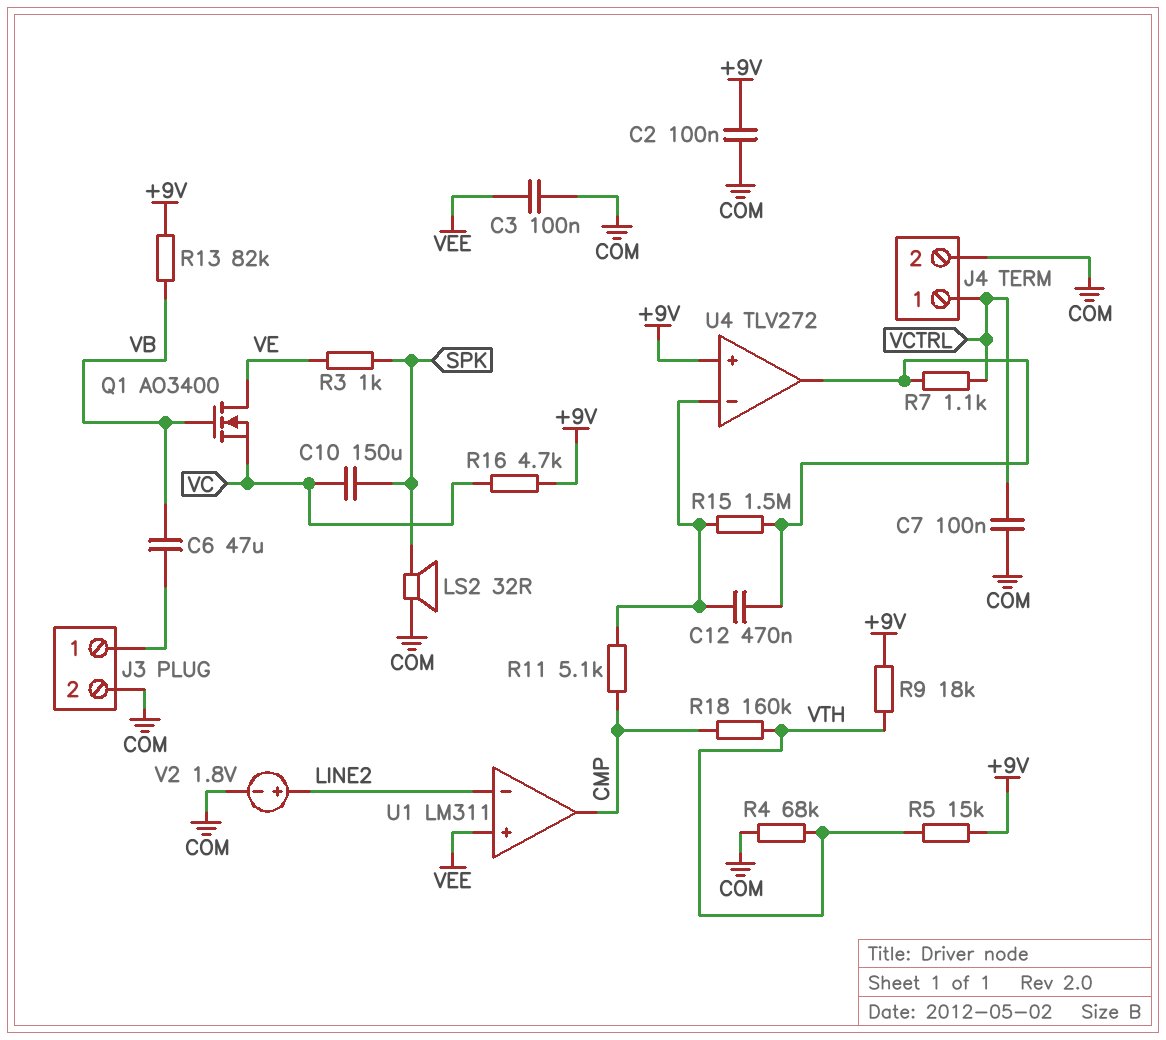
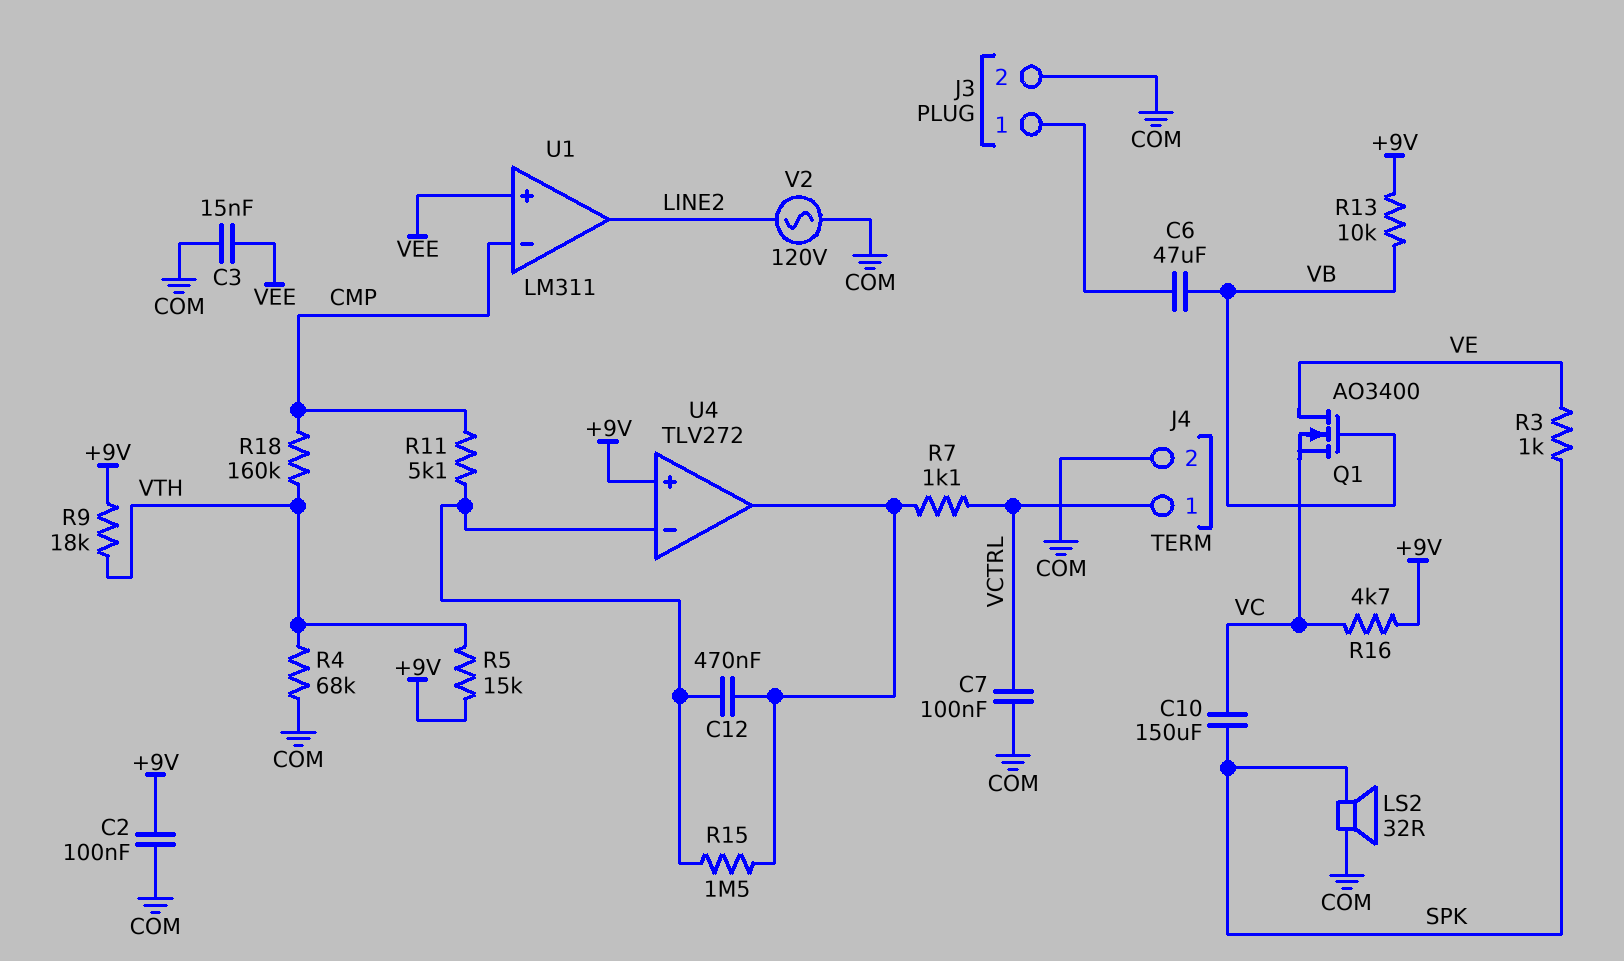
C3: 100nF (COM, VEE) -> 15nF (COM, VEE)
R13: 82k (+9V, VB) -> 10k (+9V, VB)
U1 pin in-: LINE2 -> CMP
U1 pin out: CMP -> LINE2
V2: 1.8V (plus LINE2, minus COM) -> AC 120V (COM, LINE2)

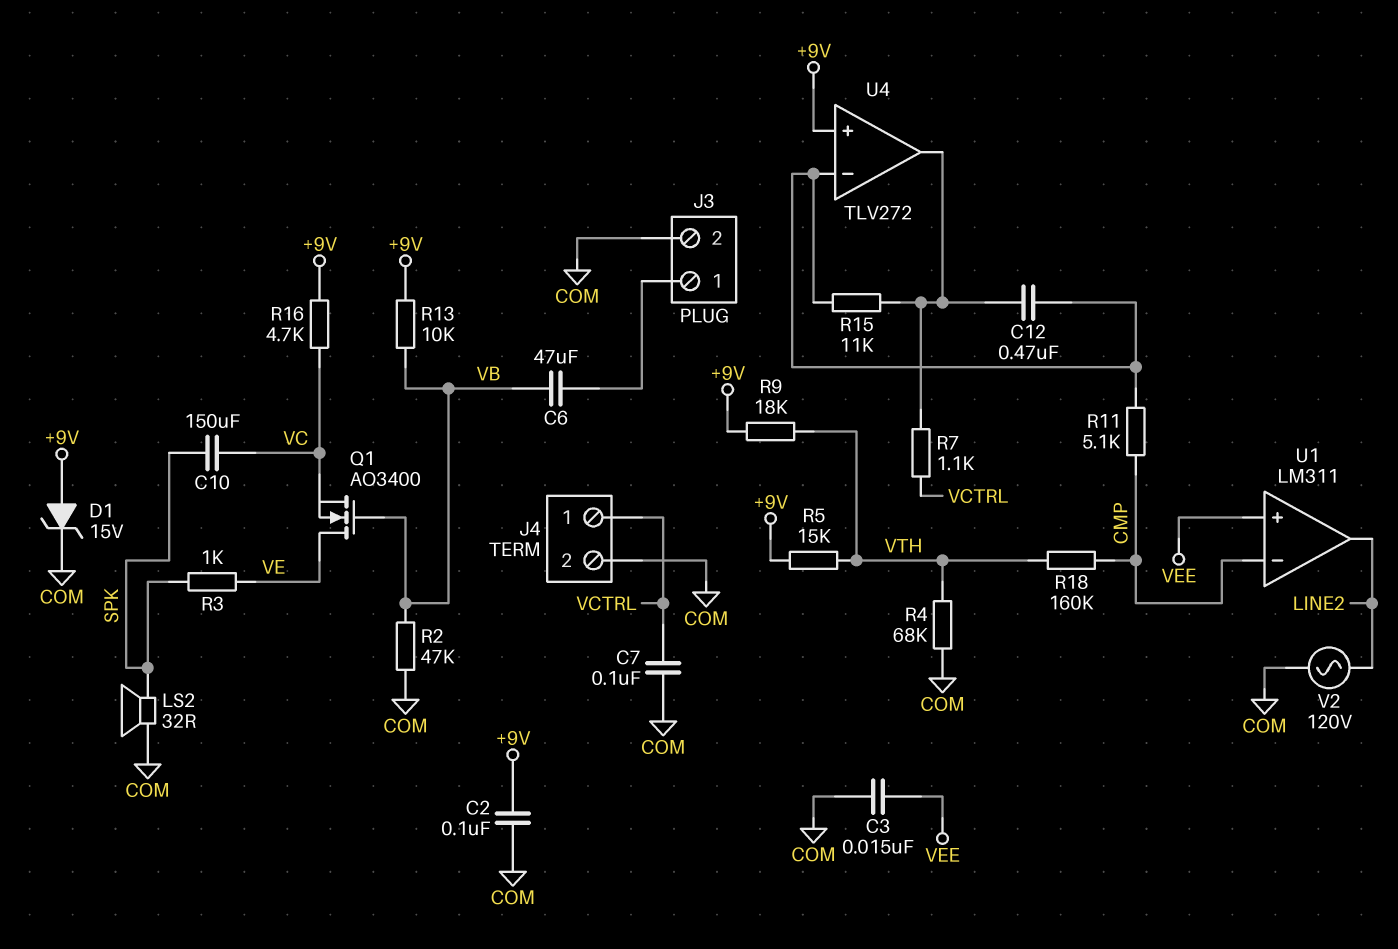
D1: none -> zener 15V (A +9V, K COM)
R2: none -> 47k (COM, VB)
R15: 1.5M (U4/in-, U4/out) -> 11k (U4/in-, U4/out)

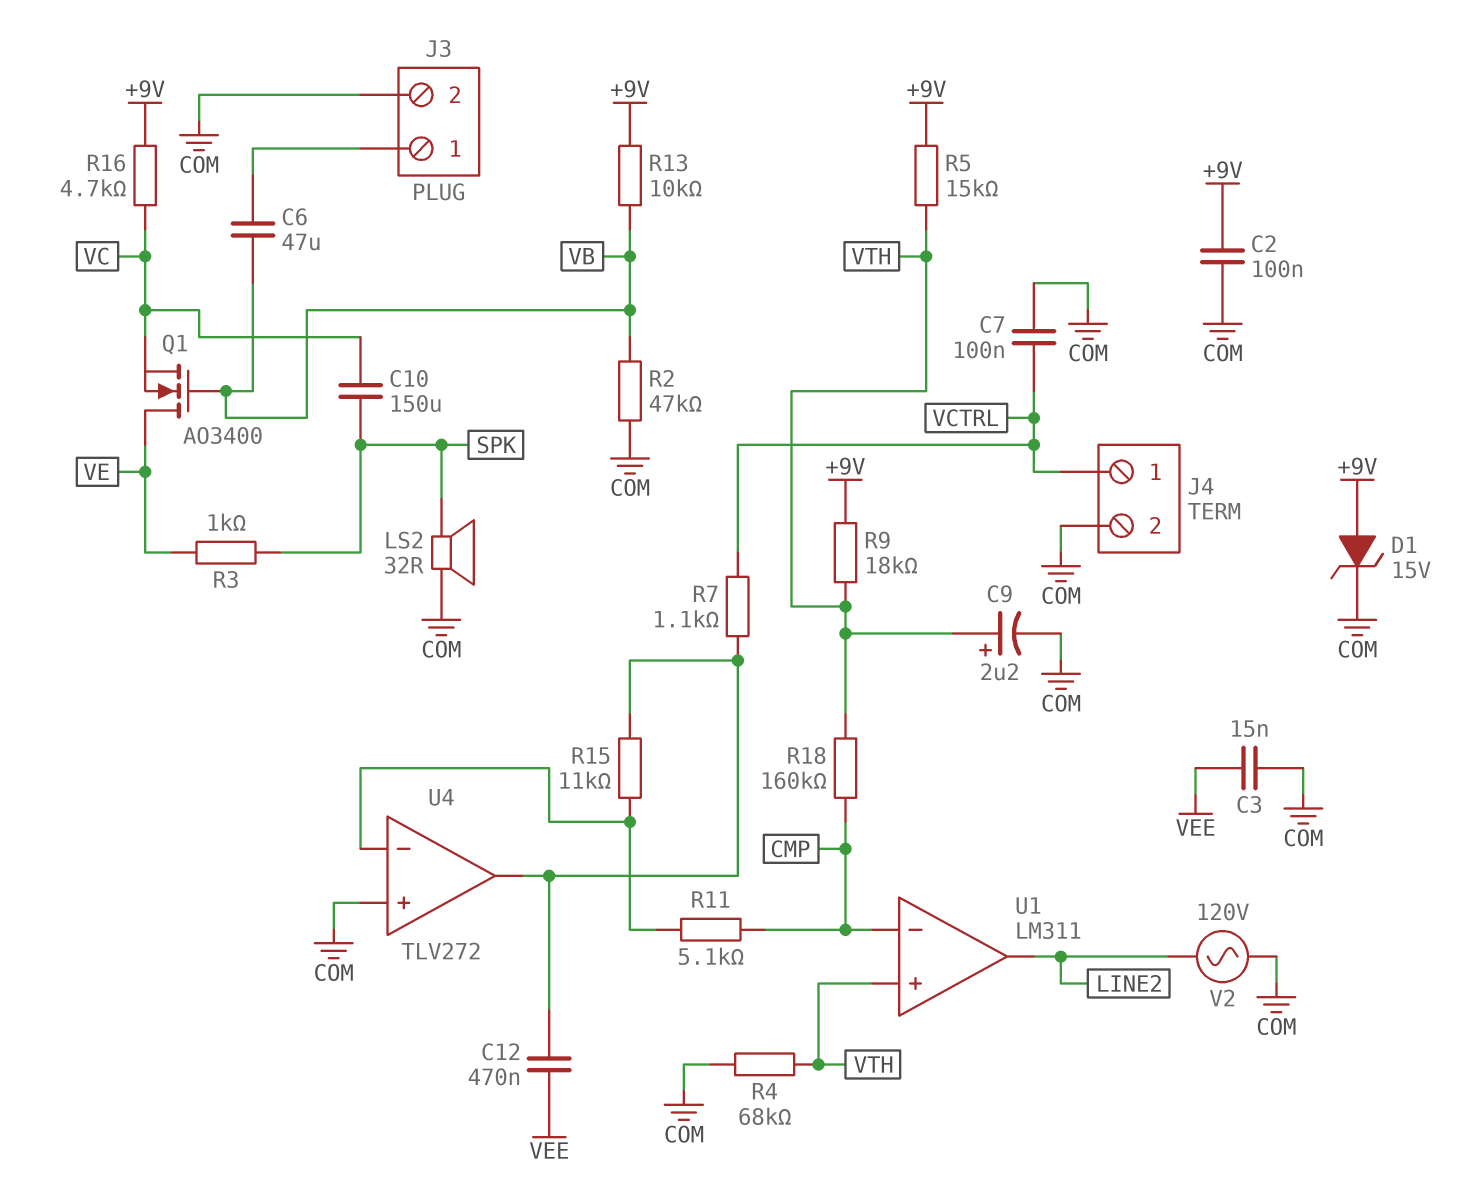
C9: none -> 2.2uF (plus VTH, minus COM)
C12: 470nF (U4/in-, U4/out) -> 470nF (U4/out, VEE)
U1 pin in+: VEE -> VTH
U4 pin in+: +9V -> COM

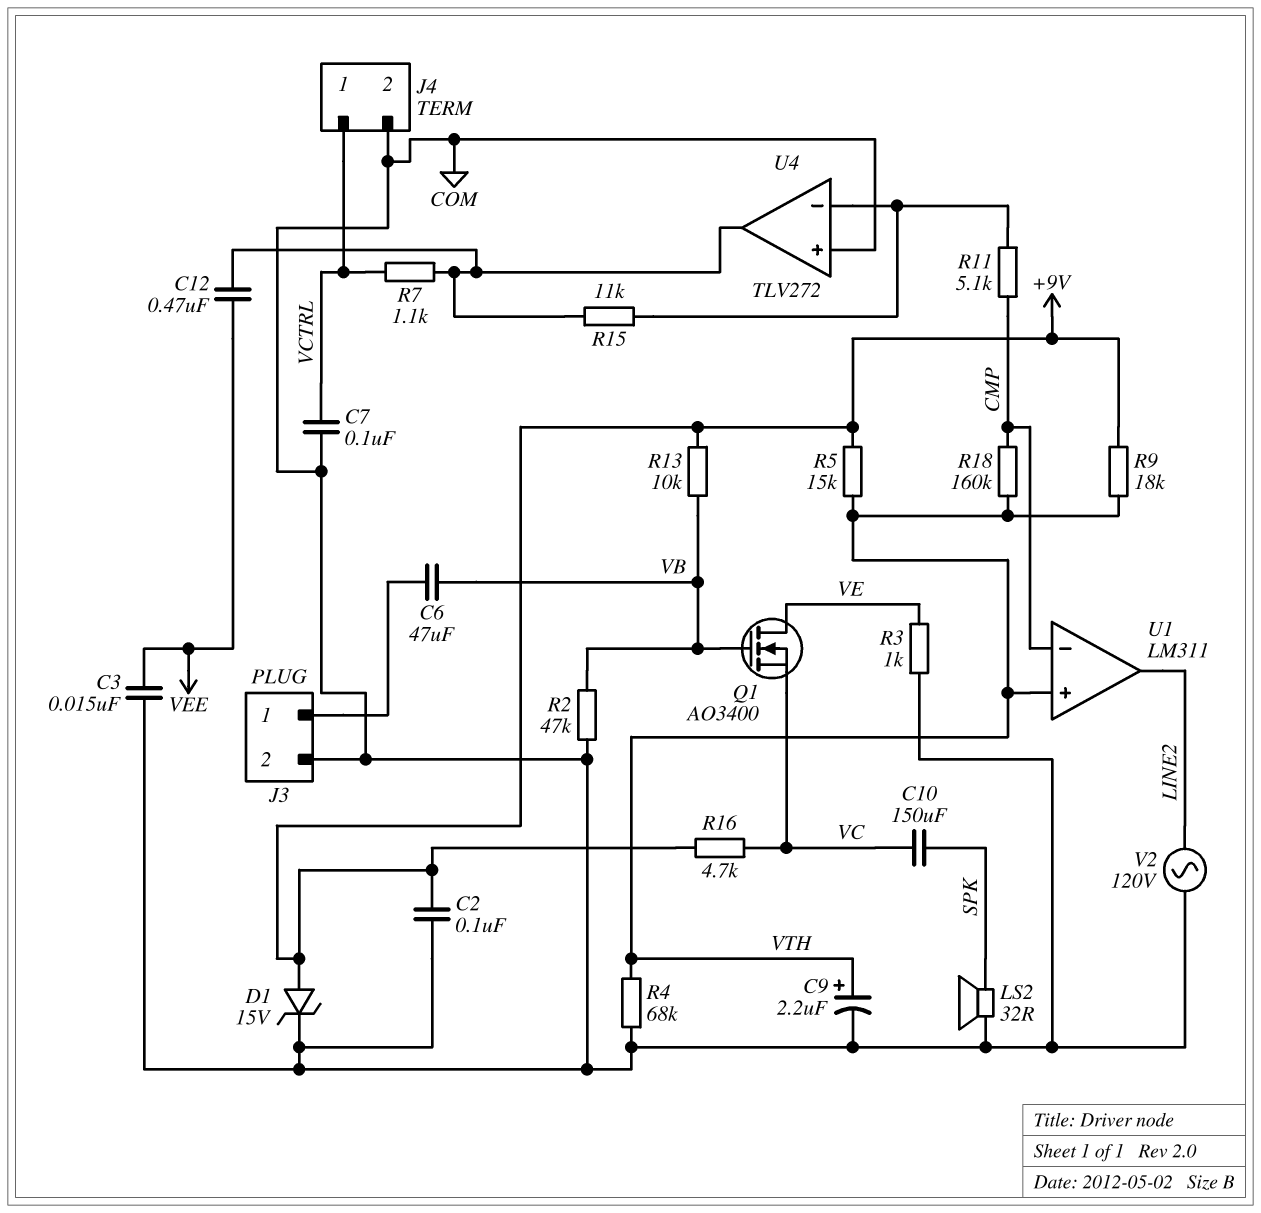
R3: 1k (SPK, VE) -> 1k (COM, VE)

